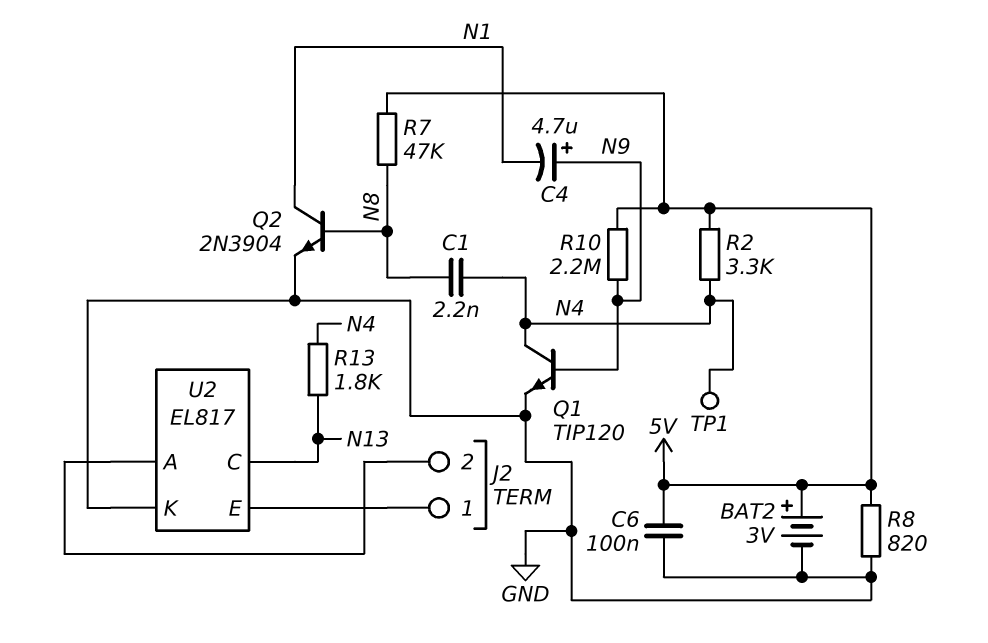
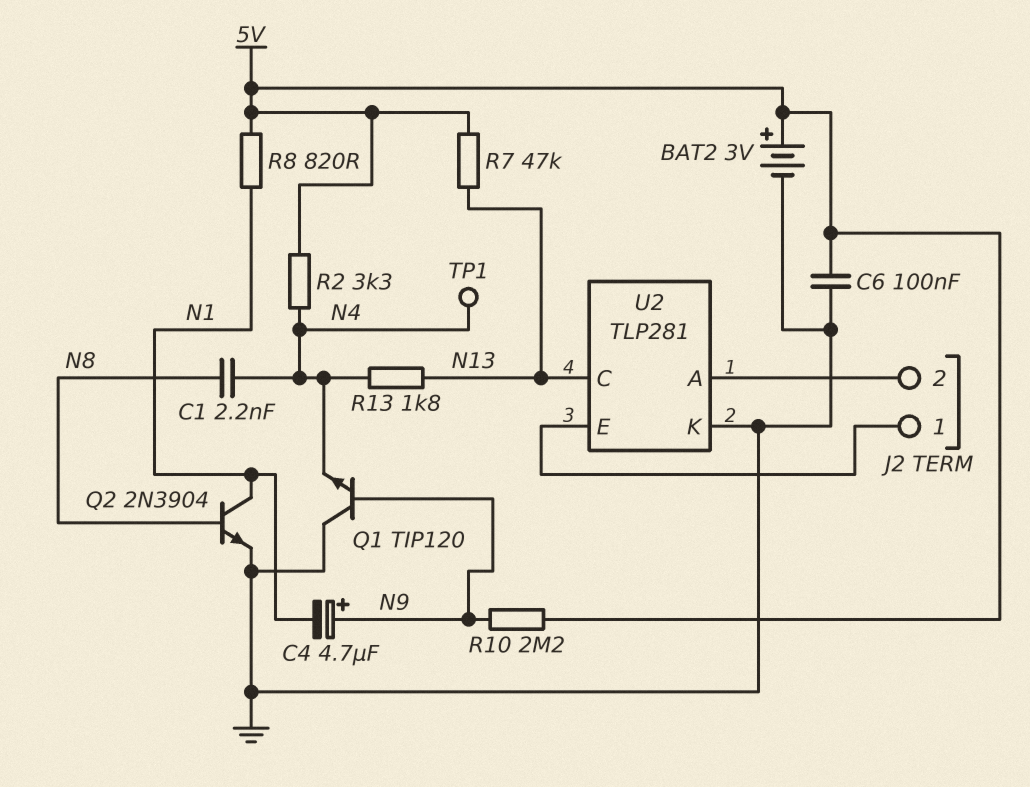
Q1: NPN TIP120 (B N9, C N4, E GND) -> NPN TIP120 (B N9, C GND, E N4)
R7: 47k (5V, N8) -> 47k (5V, N13)
R8: 820 (5V, GND) -> 820 (5V, N1)
U2: EL817 -> TLP281

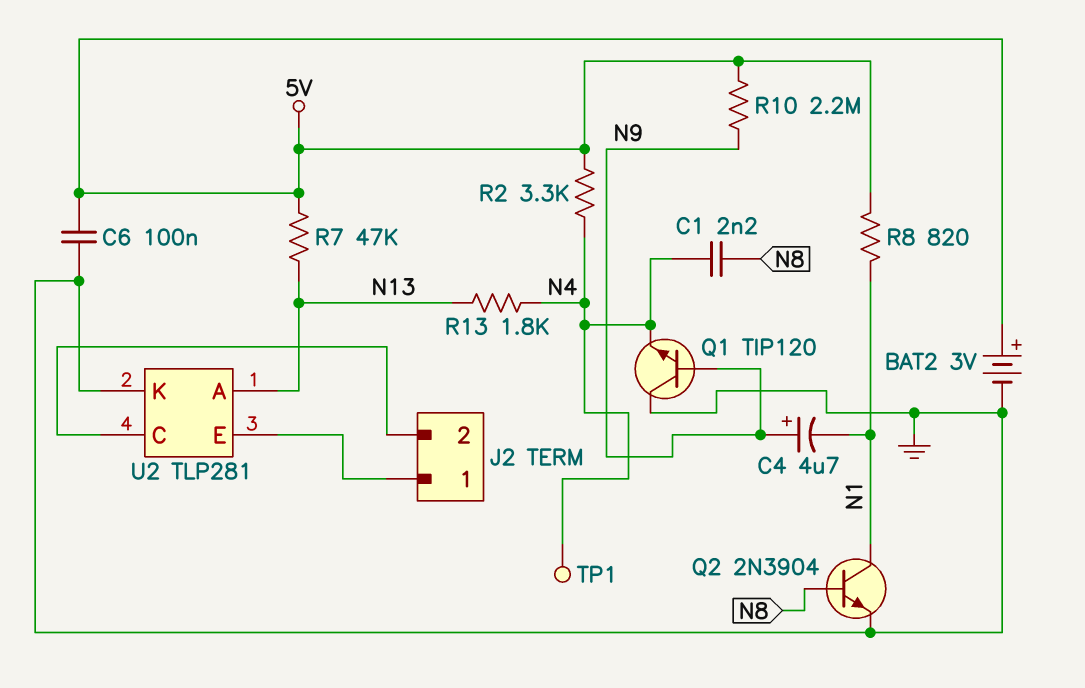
U2 pin A: J2/2 -> N13
U2 pin C: N13 -> J2/2

